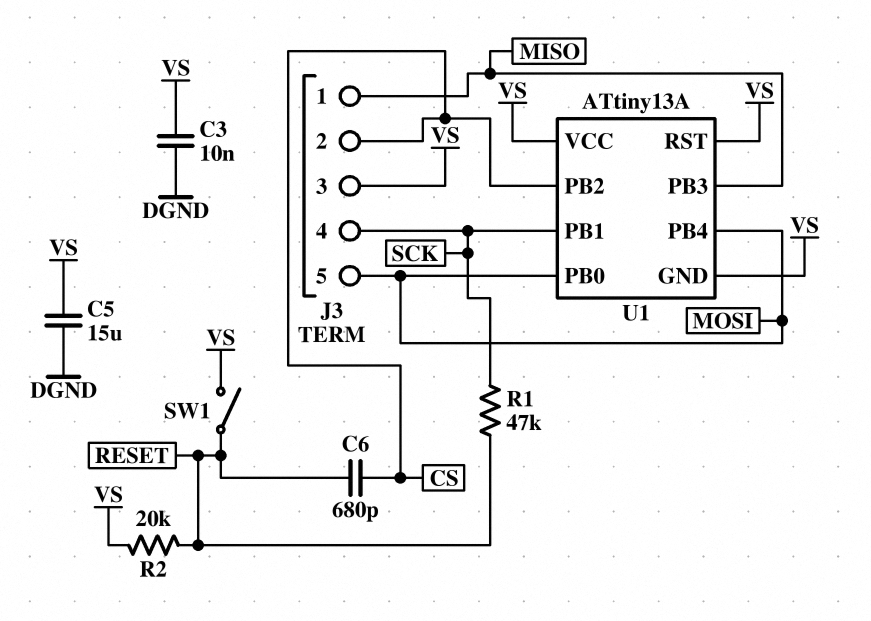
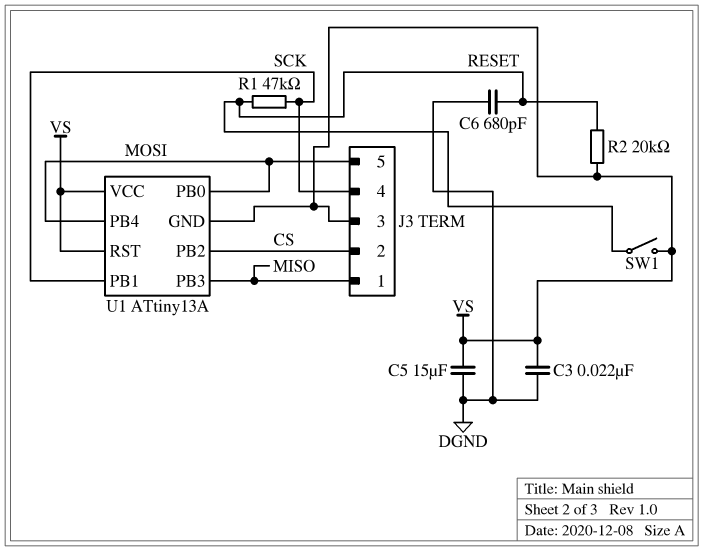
C3: 10nF (DGND, VS) -> 22nF (DGND, VS)
C6: 680pF (CS, RESET) -> 680pF (DGND, RESET)

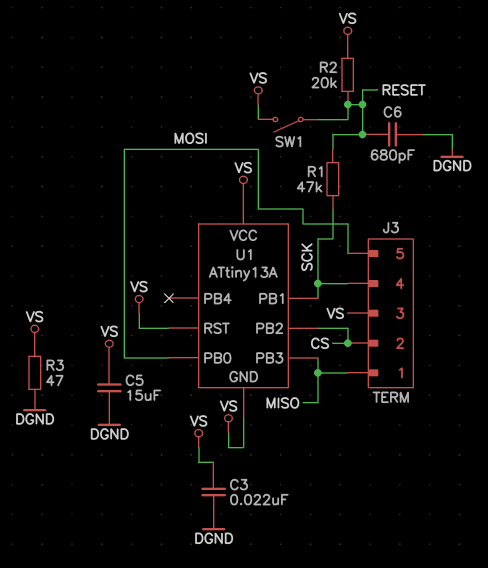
R3: none -> 47 (DGND, VS)
U1 pin PB4: MOSI -> none

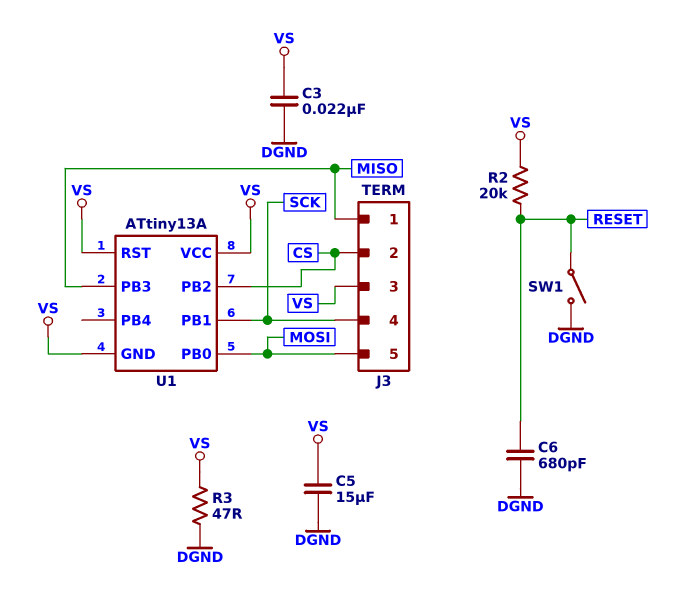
R1: 47k (RESET, SCK) -> none
SW1: switch (RESET, VS) -> switch (DGND, RESET)

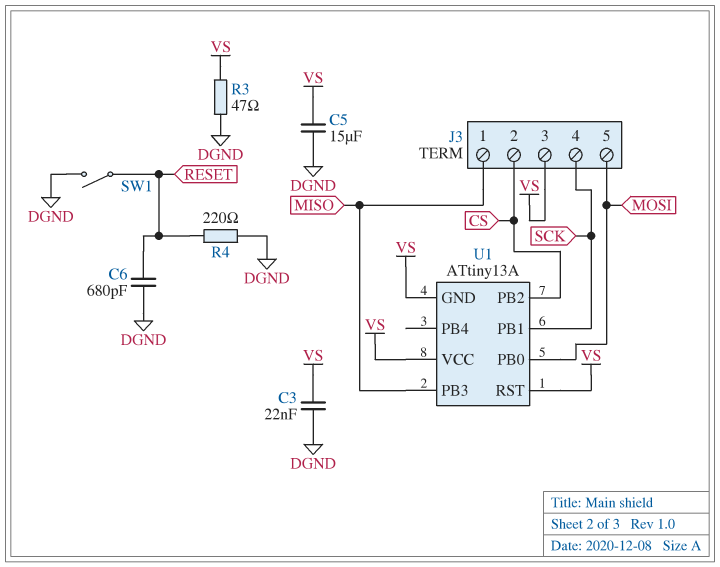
R2: 20k (RESET, VS) -> none
R4: none -> 220 (DGND, RESET)

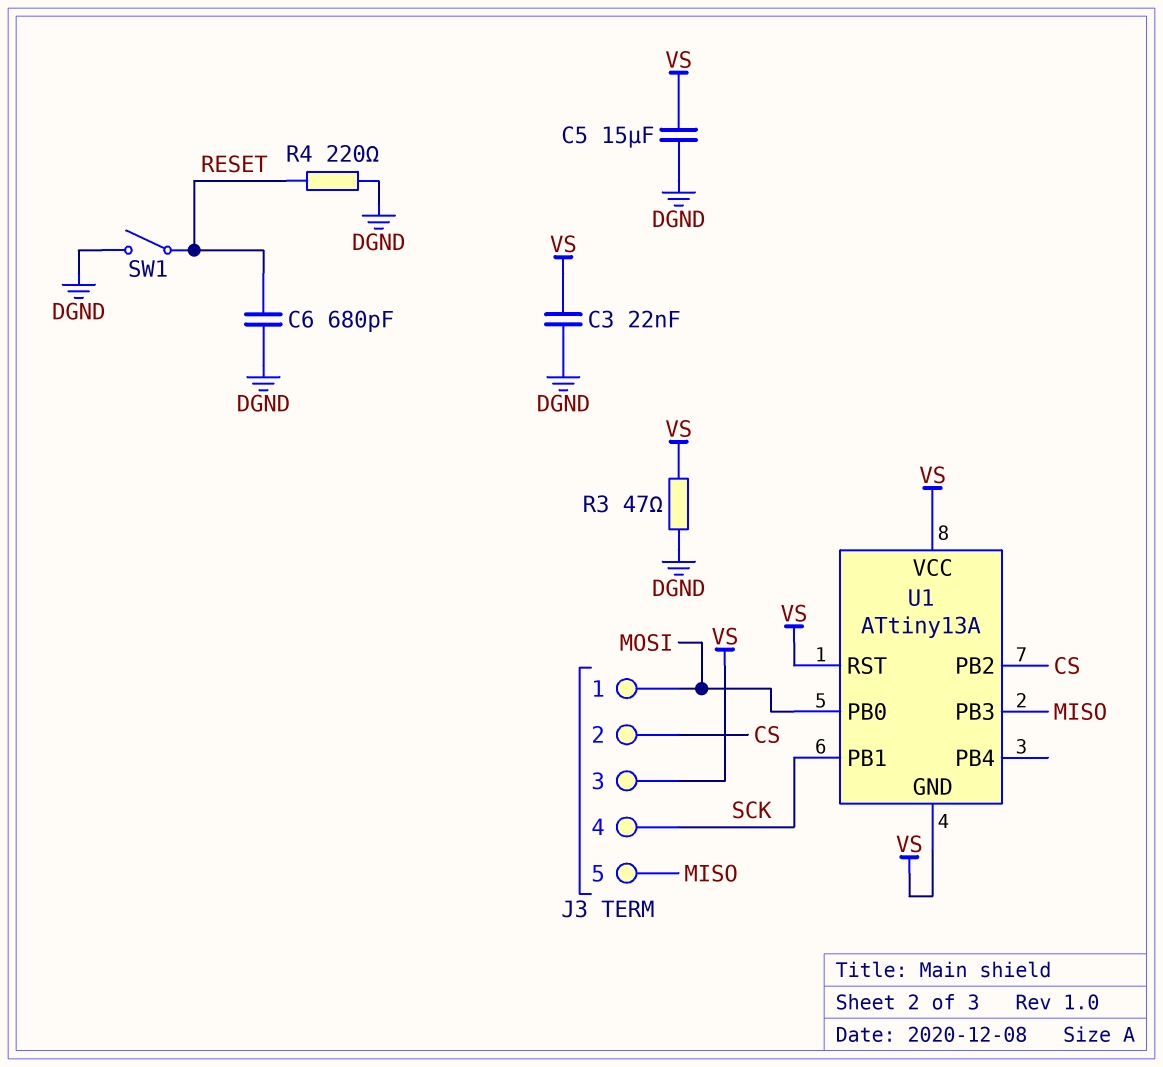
J3 pin 1: MISO -> MOSI
J3 pin 5: MOSI -> MISO

